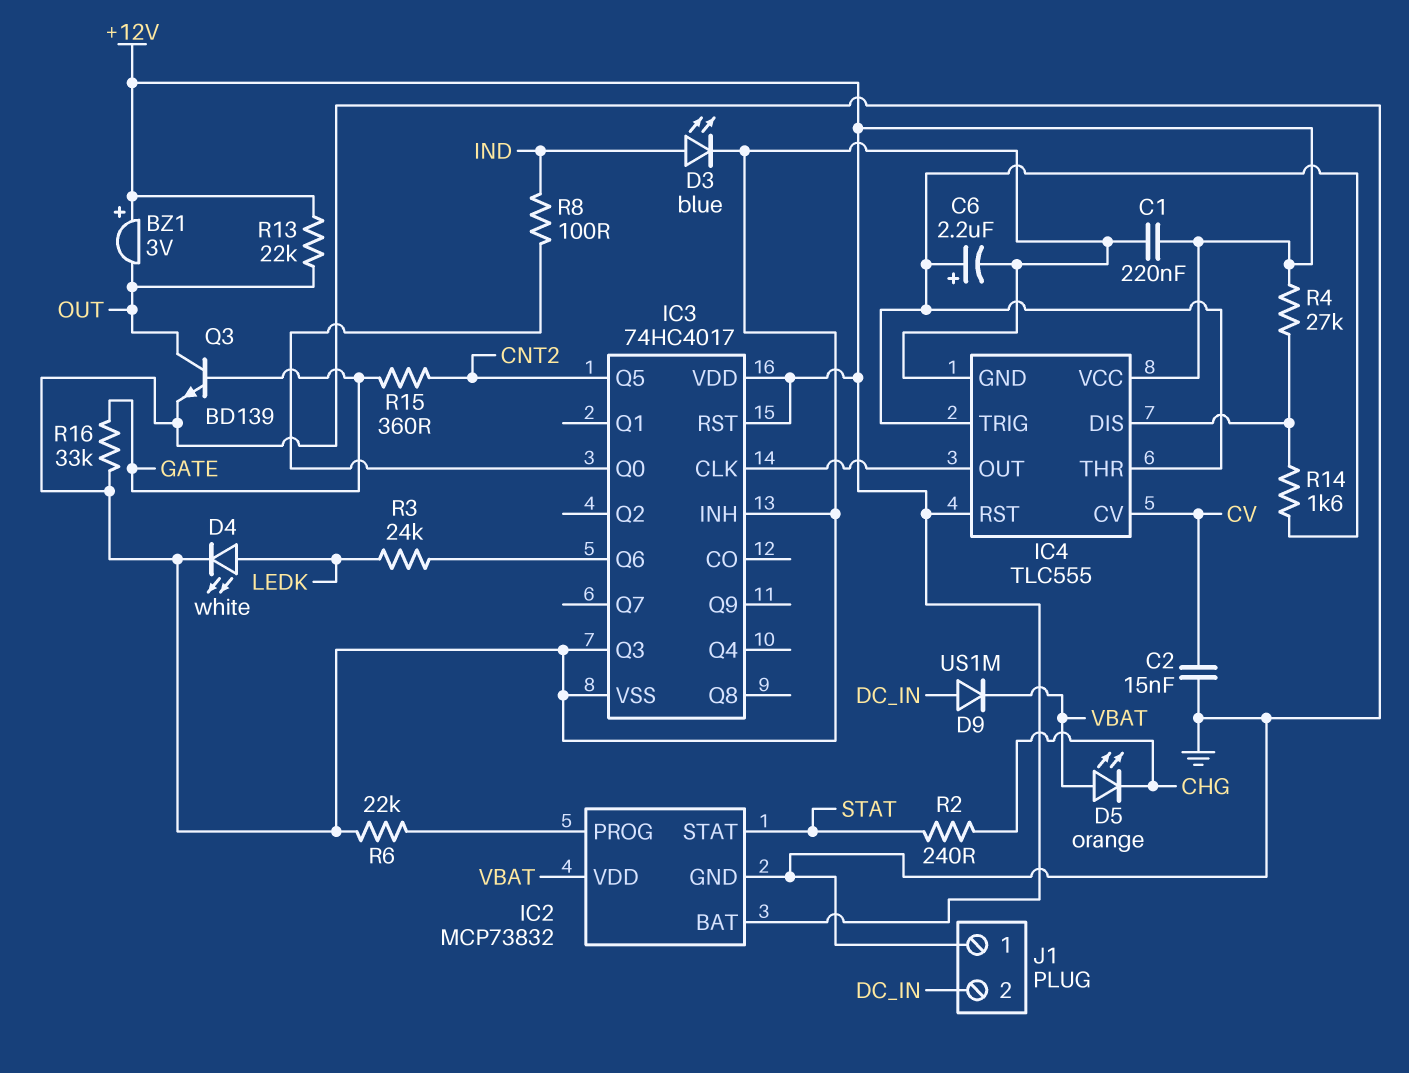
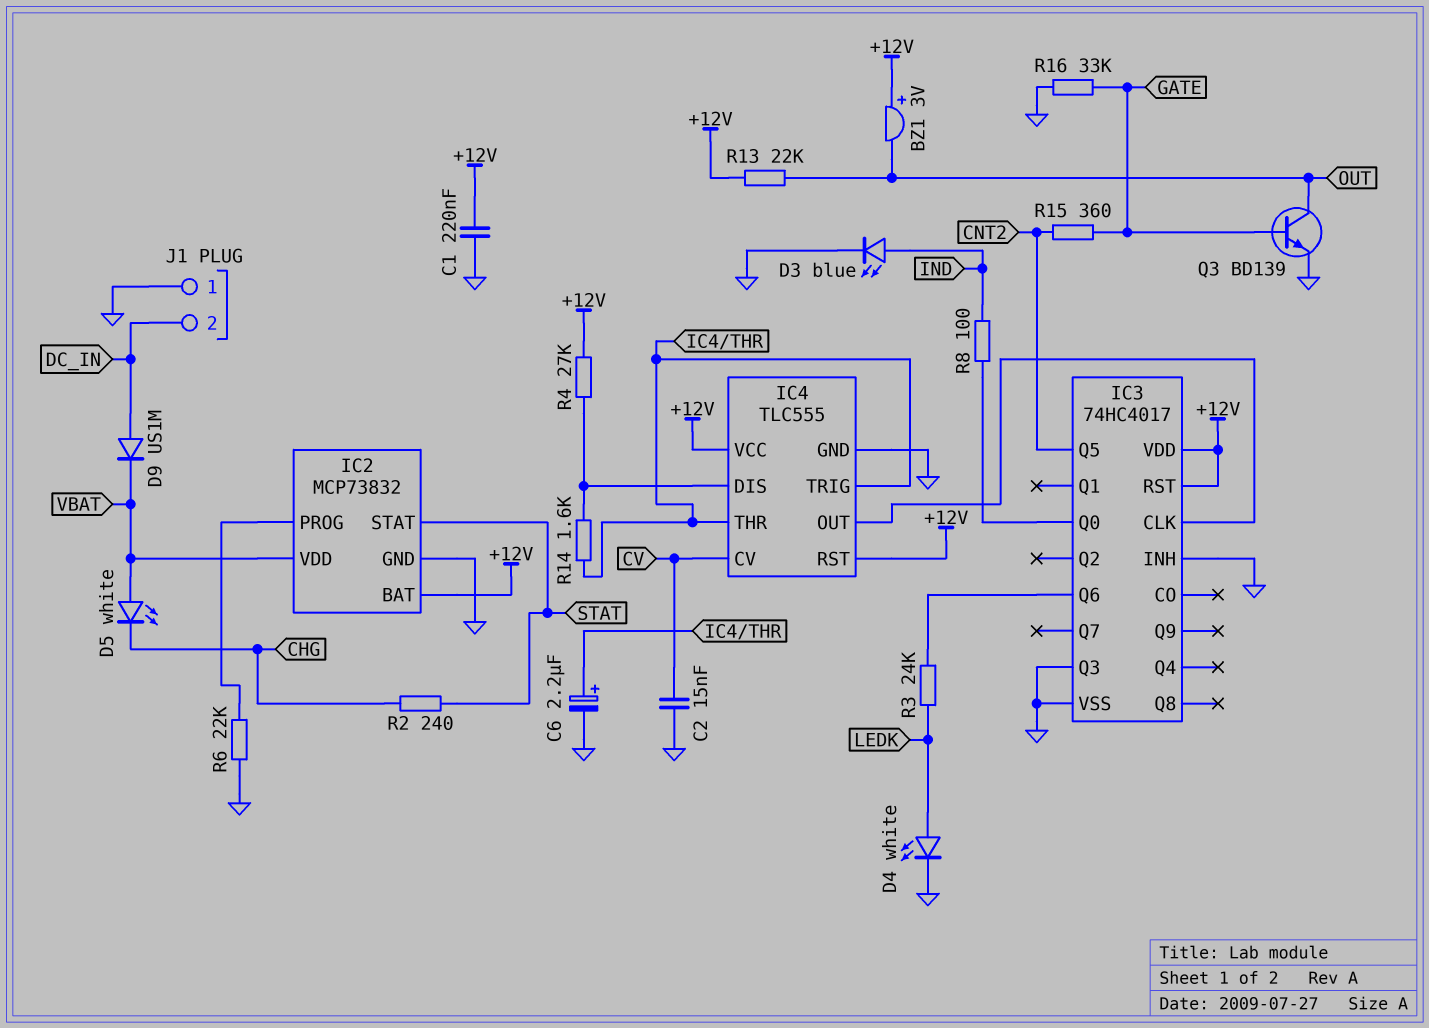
D5: LED orange (A VBAT, K CHG) -> LED white (A VBAT, K CHG)

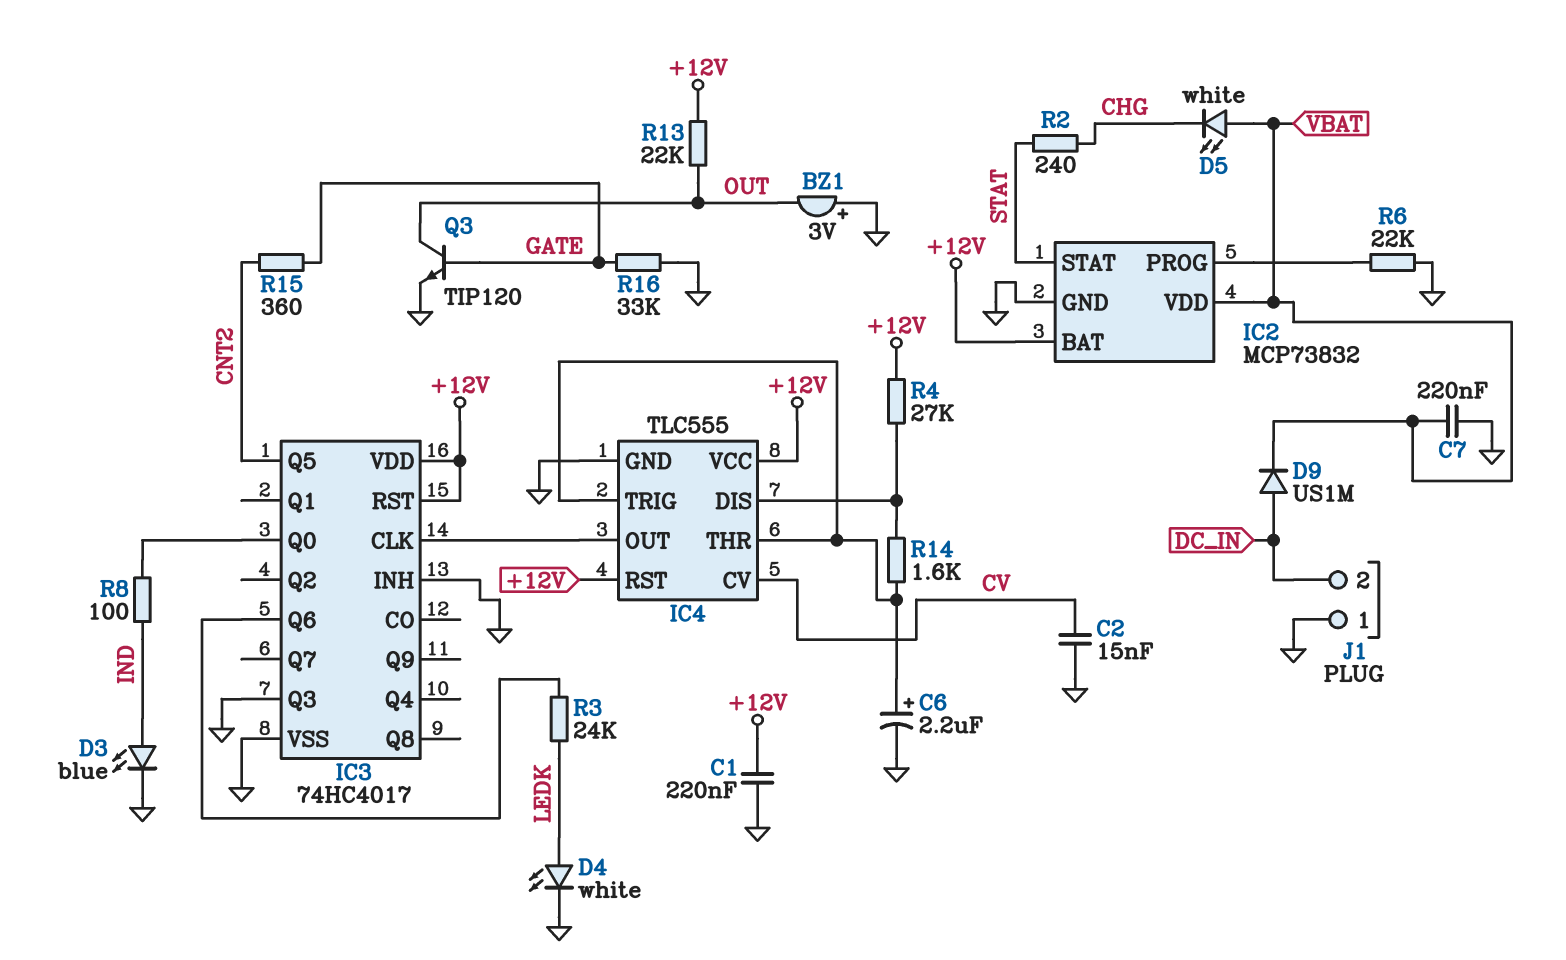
BZ1: buzzer 3V (plus +12V, minus OUT) -> buzzer 3V (plus GND, minus OUT)
C7: none -> 220nF (GND, VBAT)
Q3: NPN BD139 (B GATE, C OUT, E GND) -> NPN TIP120 (B GATE, C OUT, E GND)

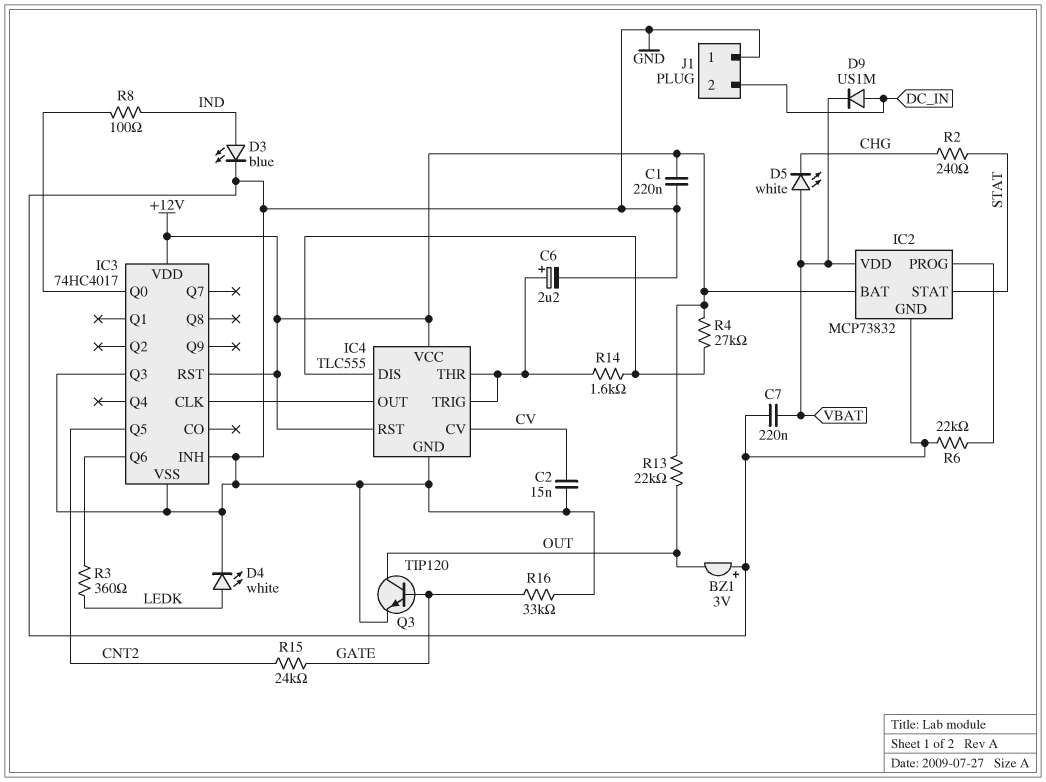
R3: 24k (IC3/Q6, LEDK) -> 360 (IC3/Q6, LEDK)
R15: 360 (CNT2, GATE) -> 24k (CNT2, GATE)

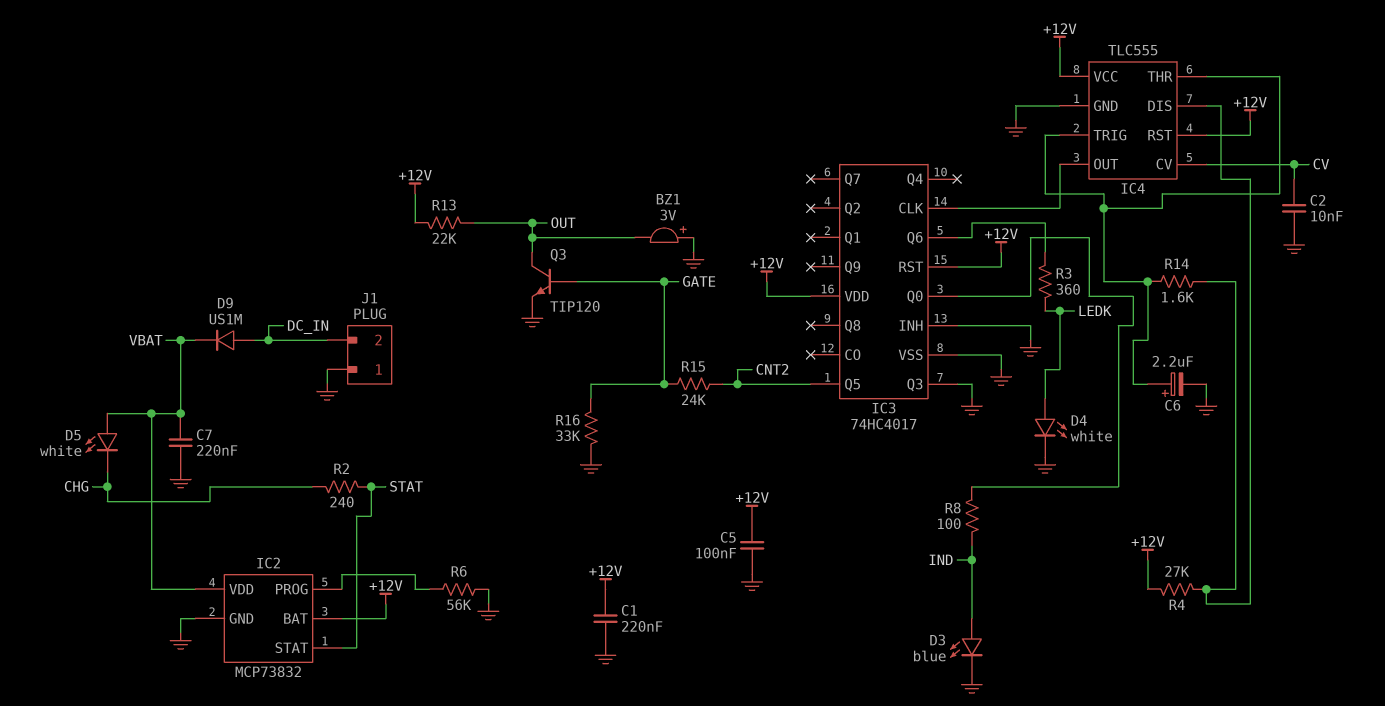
C2: 15nF (CV, GND) -> 10nF (CV, GND)
C5: none -> 100nF (+12V, GND)
R6: 22k (GND, IC2/PROG) -> 56k (GND, IC2/PROG)

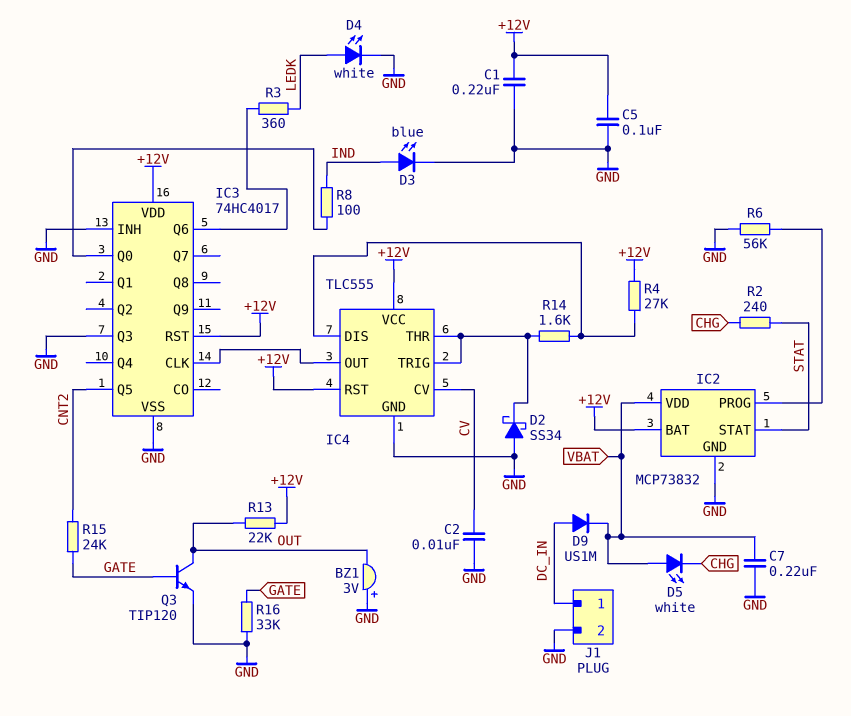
C6: 2.2uF (plus IC4/THR, minus GND) -> none
D2: none -> schottky SS34 (A GND, K IC4/THR)
J1 pin 1: GND -> DC_IN
J1 pin 2: DC_IN -> GND

